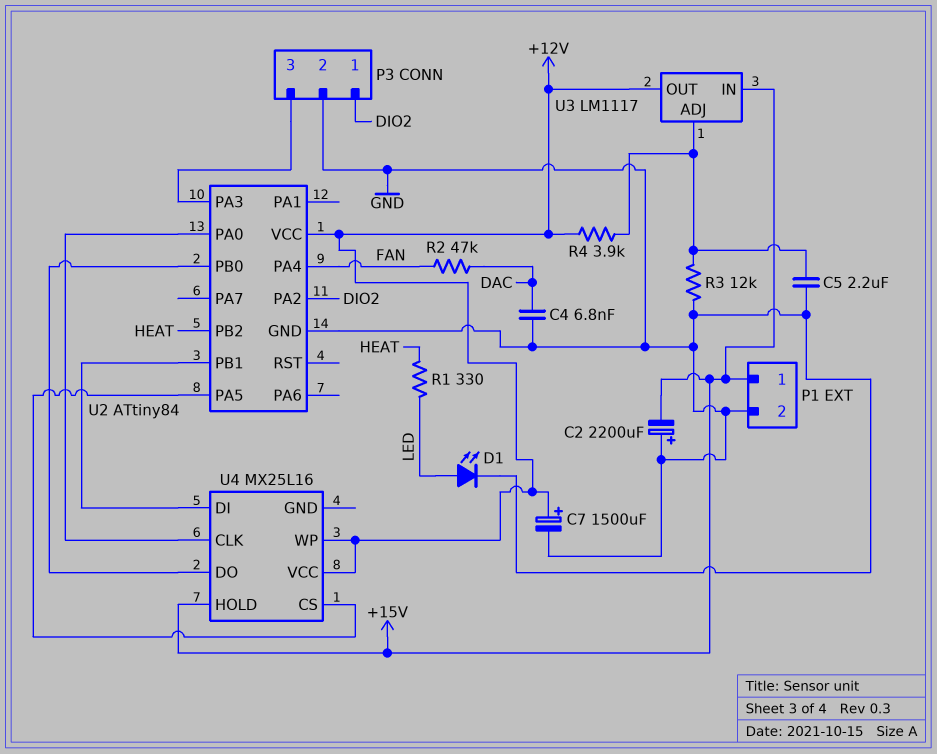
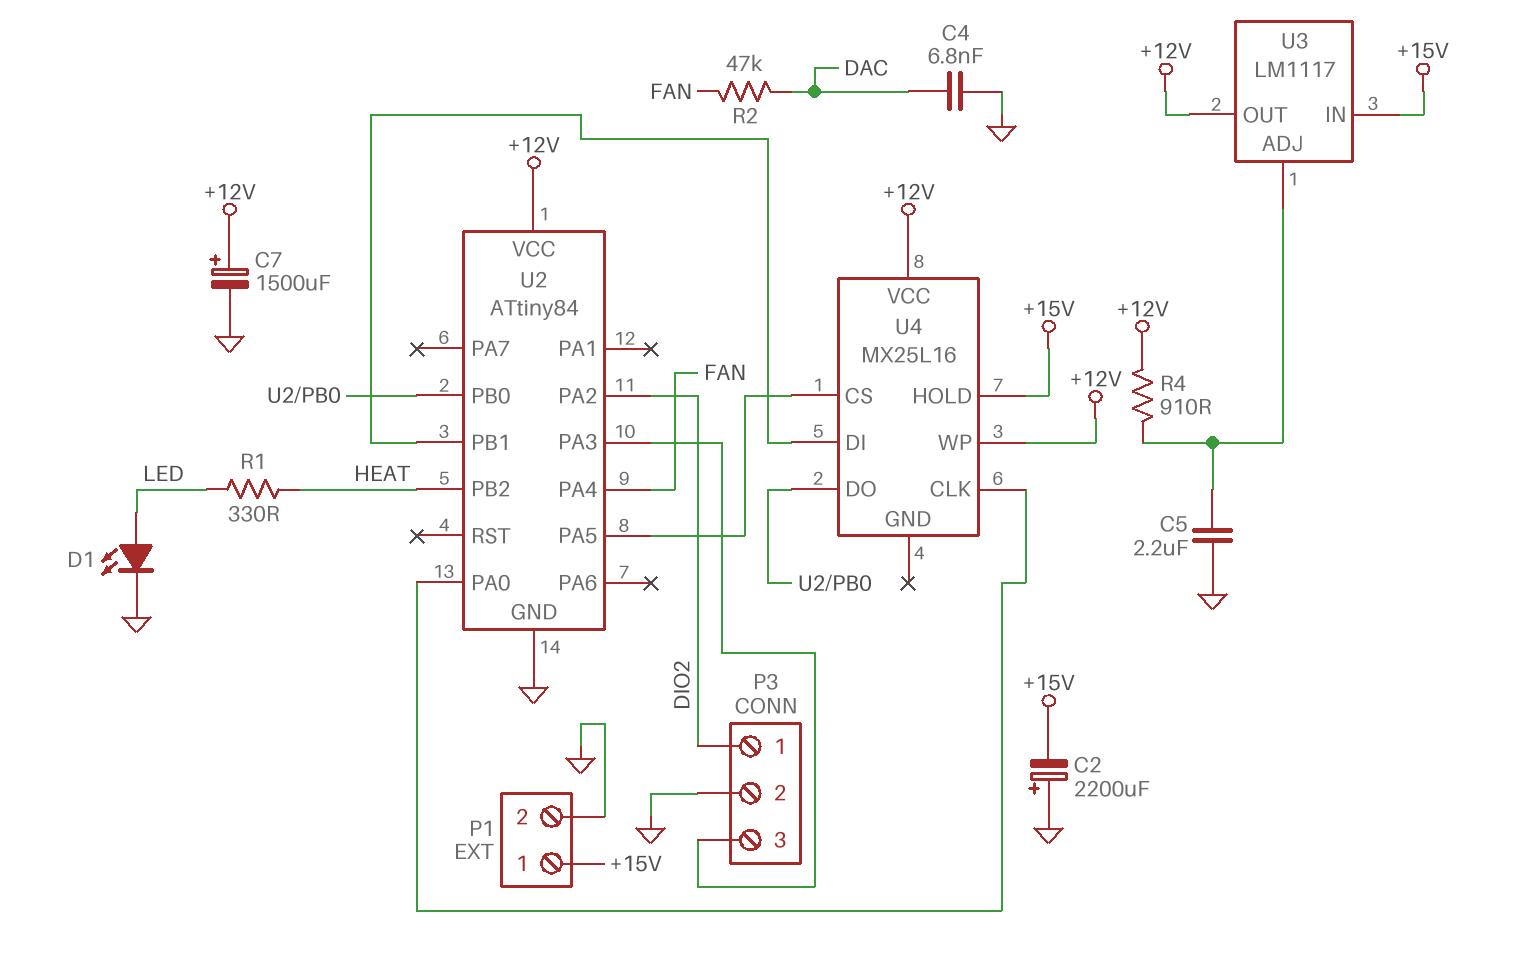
R3: 12k (GND, U3/ADJ) -> none
R4: 3.9k (+12V, U3/ADJ) -> 910 (+12V, U3/ADJ)

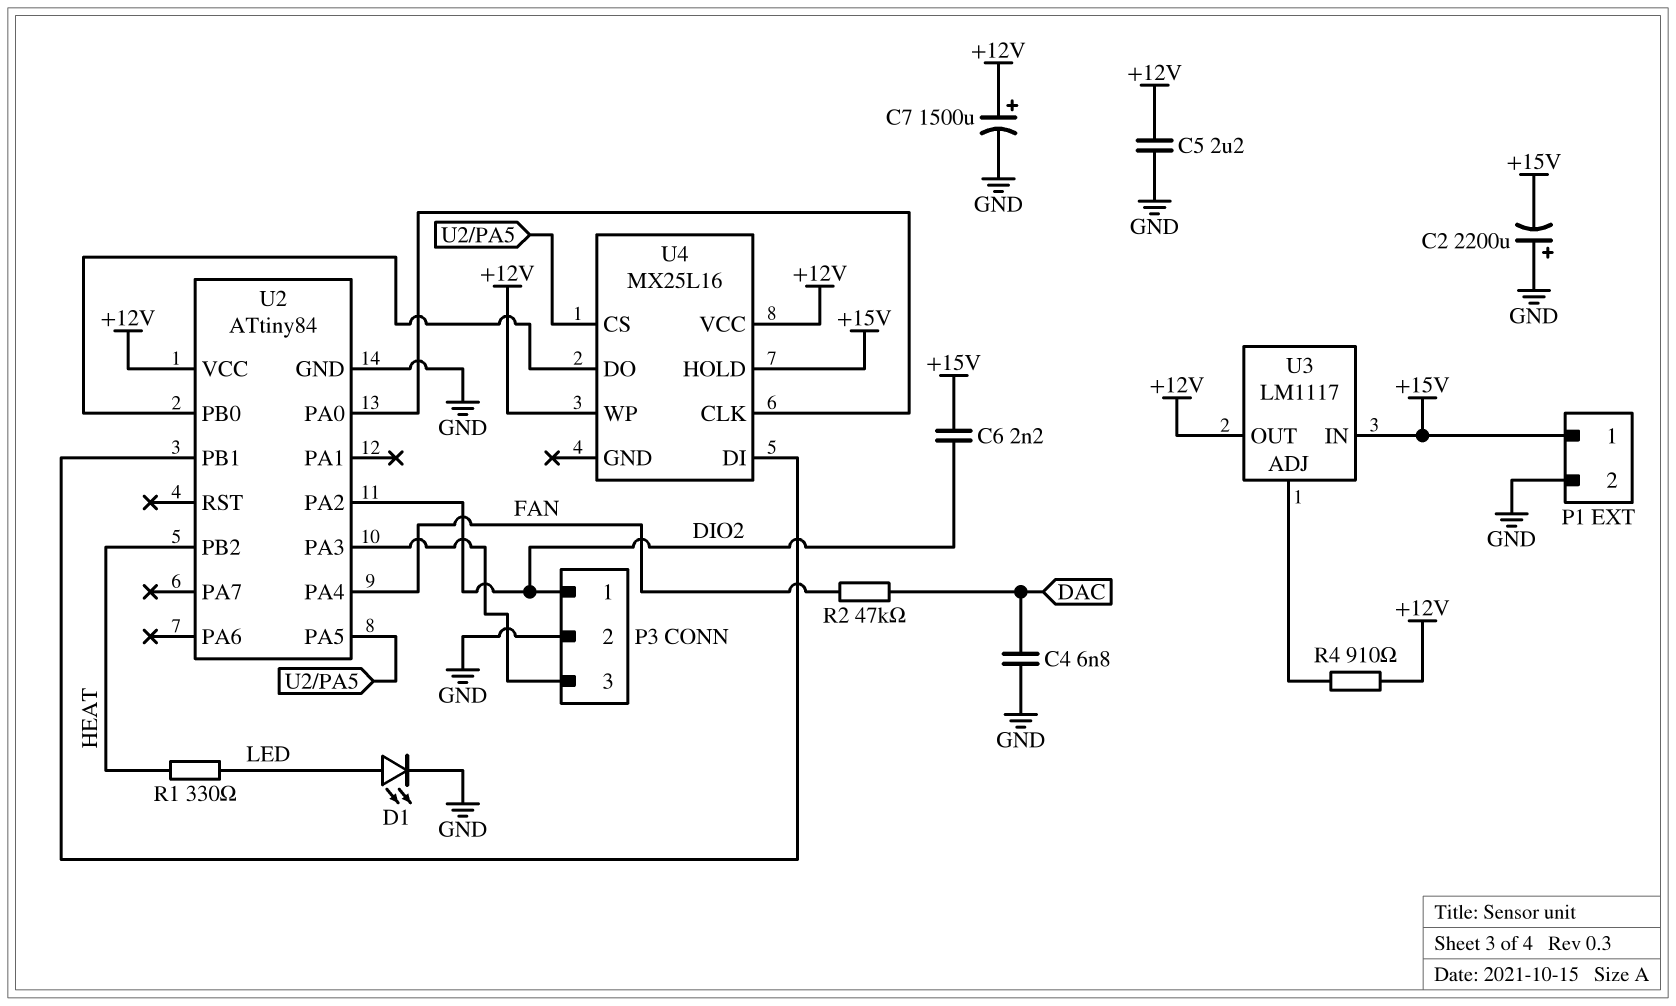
C5: 2.2uF (GND, U3/ADJ) -> 2.2uF (+12V, GND)
C6: none -> 2.2nF (+15V, DIO2)

